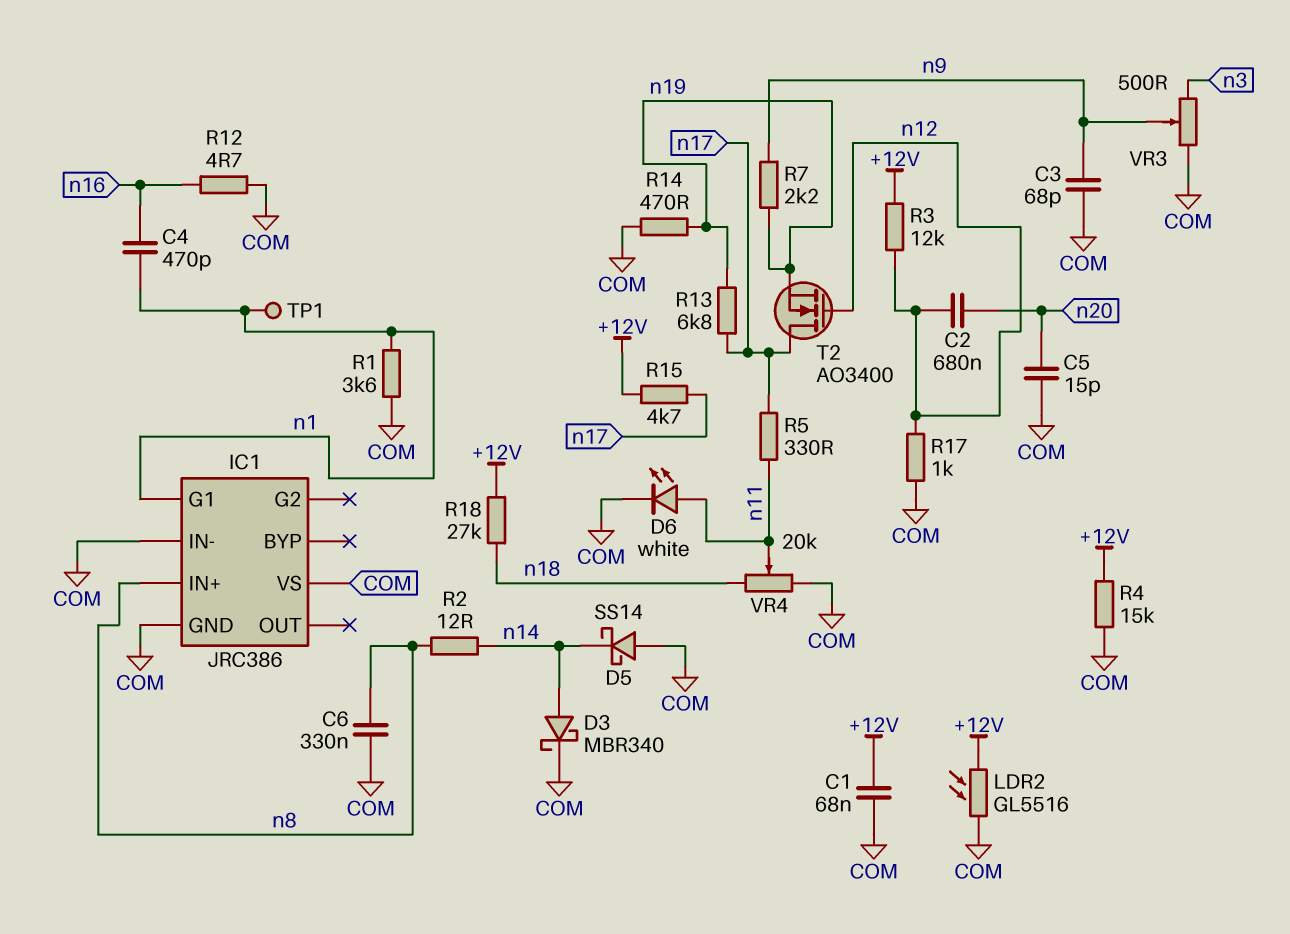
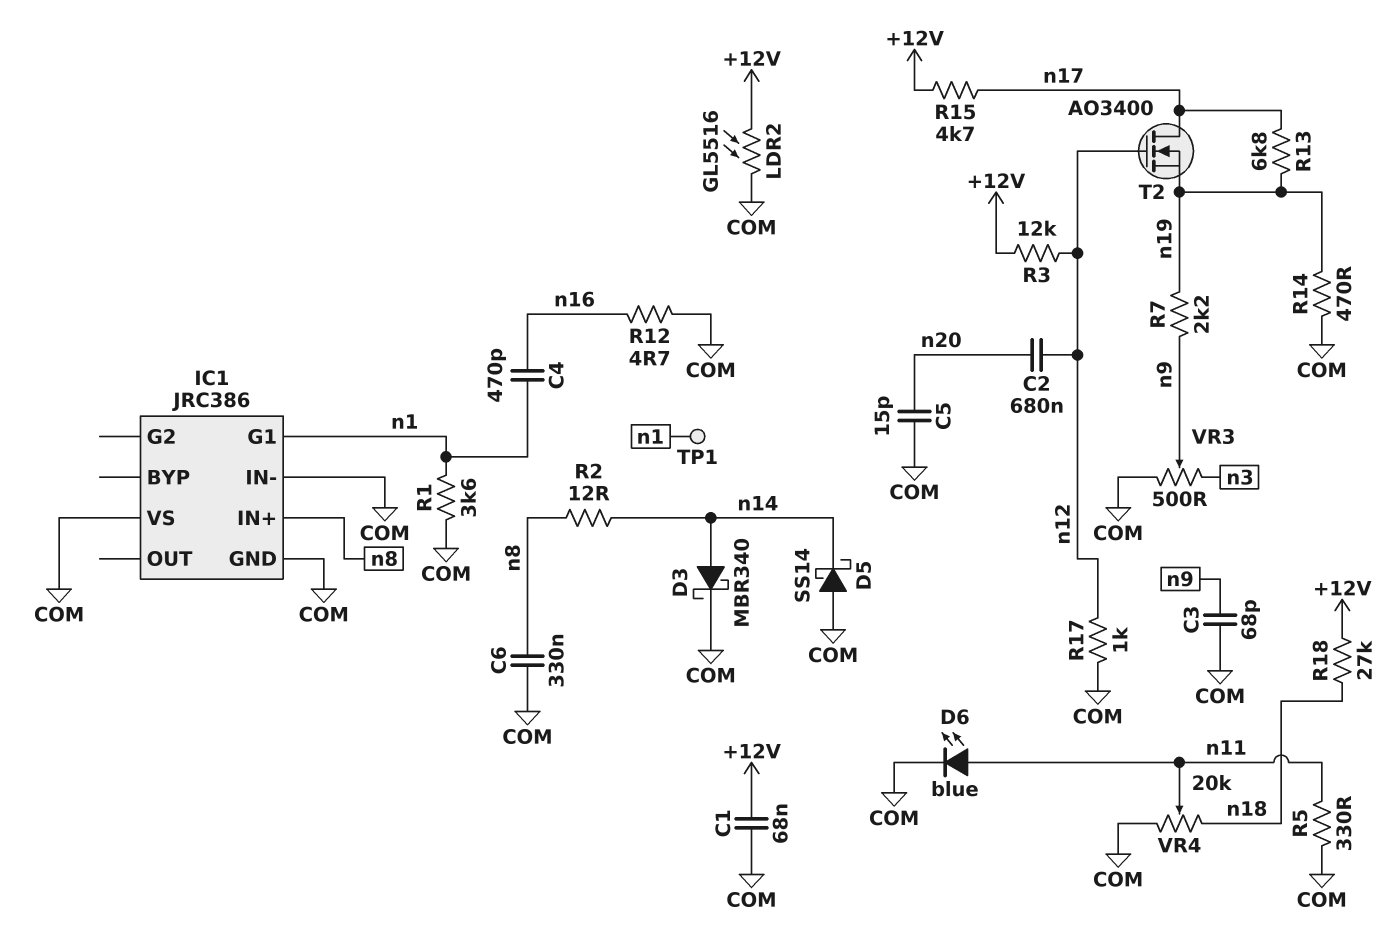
D6: LED white (A n11, K COM) -> LED blue (A n11, K COM)
R4: 15k (+12V, COM) -> none
R5: 330 (n11, n17) -> 330 (COM, n11)

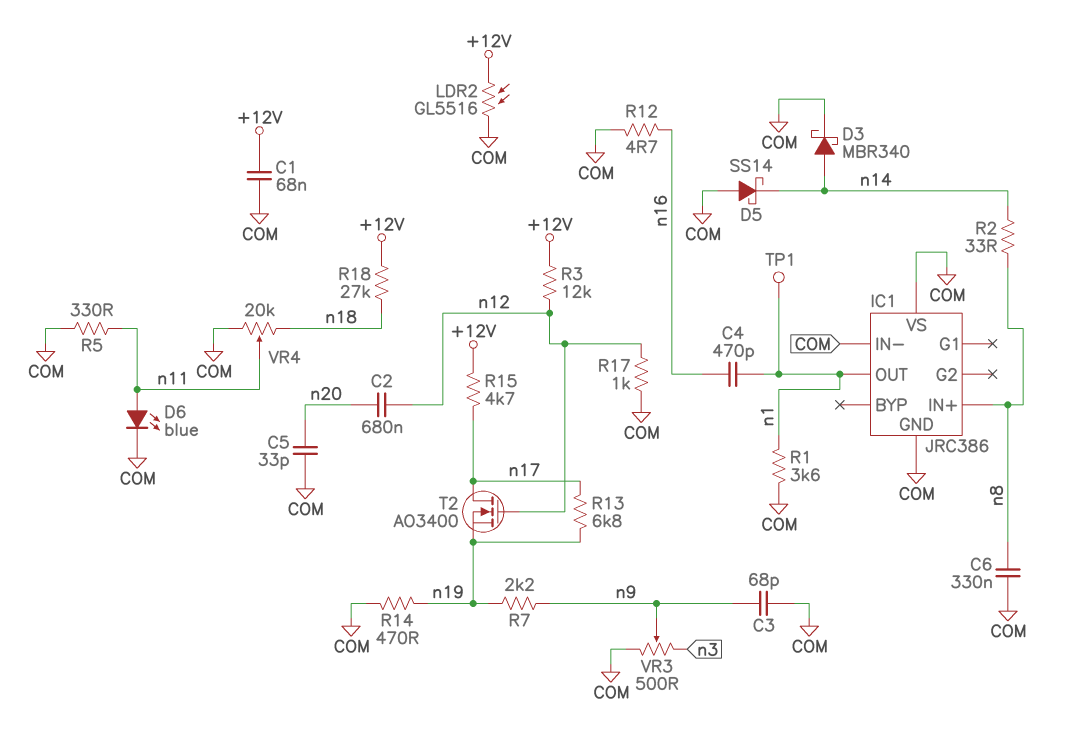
C5: 15pF (COM, n20) -> 33pF (COM, n20)
IC1 pin G1: n1 -> none
IC1 pin OUT: none -> n1
R2: 12 (n8, n14) -> 33 (n8, n14)

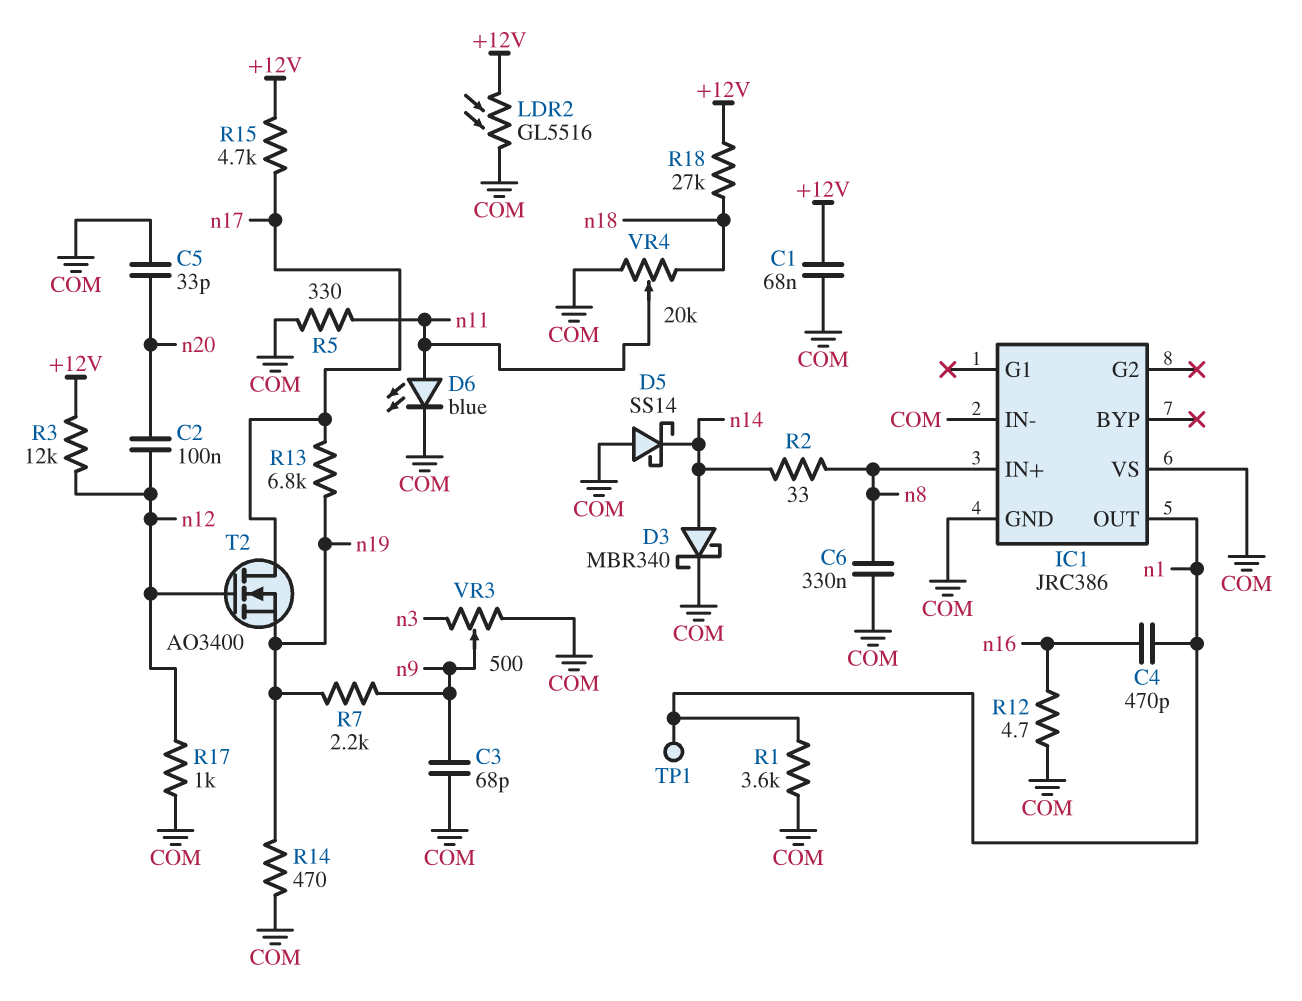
C2: 680nF (n12, n20) -> 100nF (n12, n20)

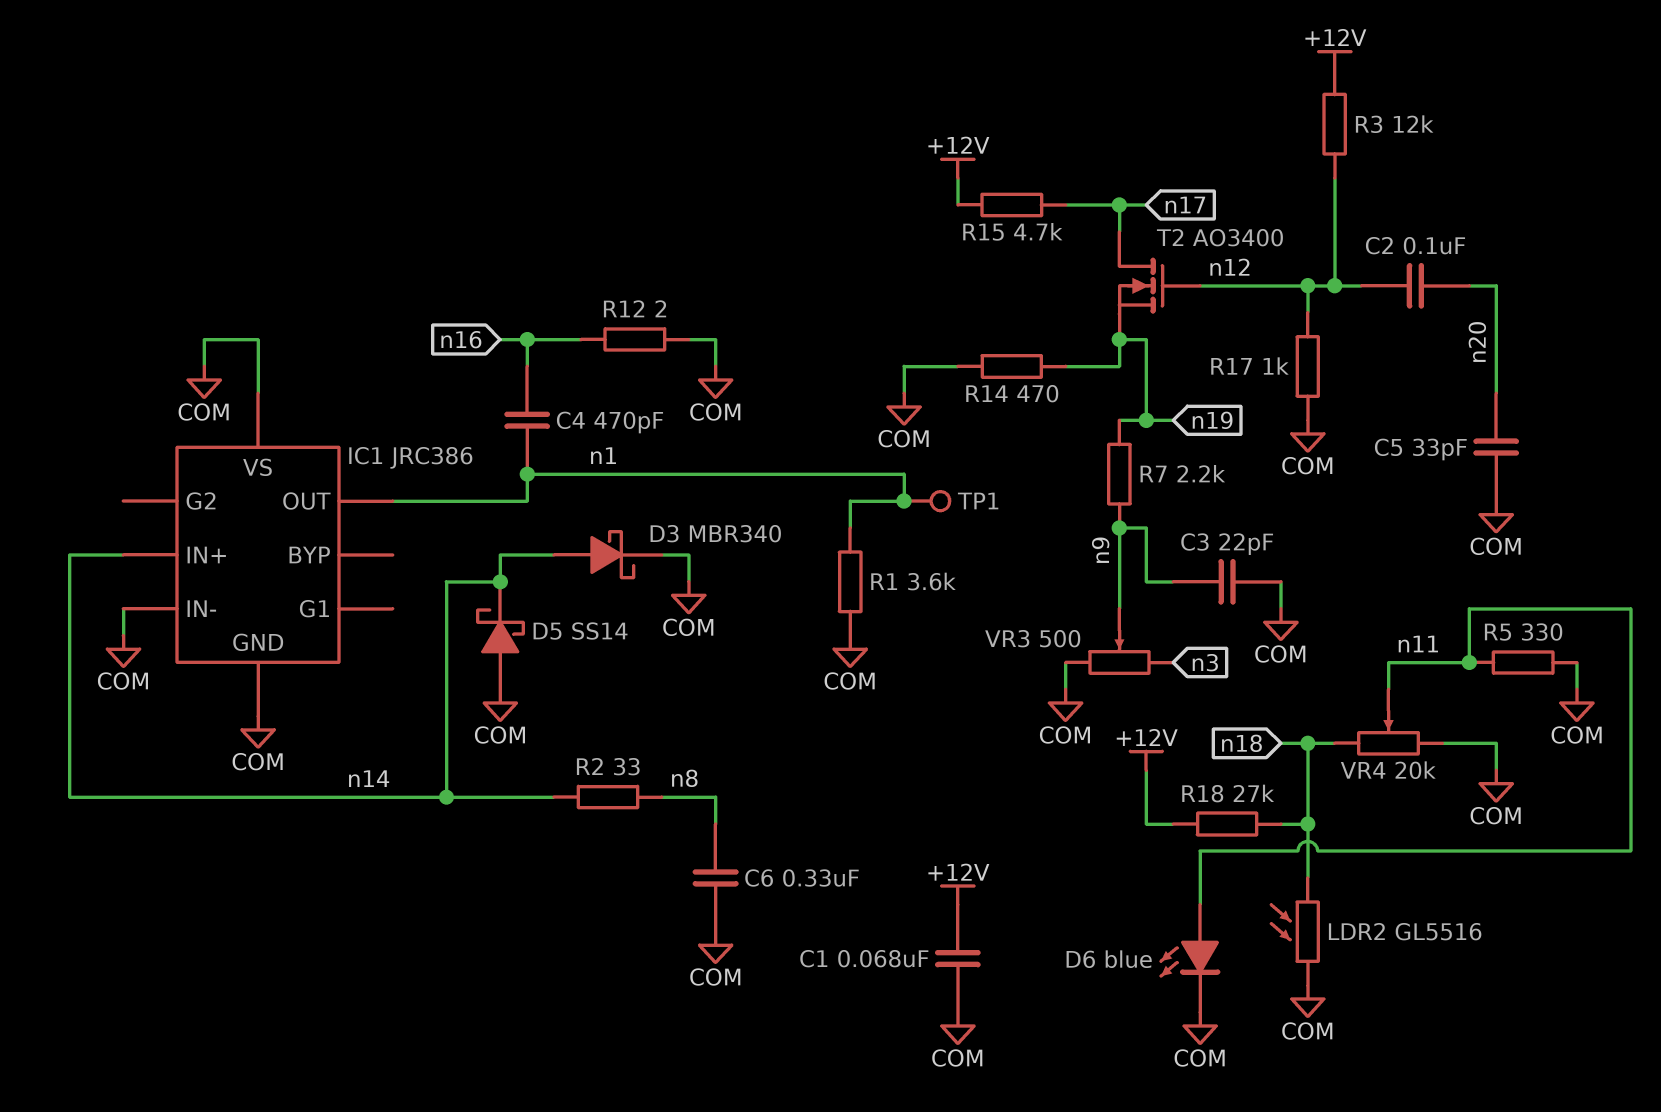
C3: 68pF (COM, n9) -> 22pF (COM, n9)
IC1 pin IN+: n8 -> n14
LDR2: GL5516 (+12V, COM) -> GL5516 (COM, n18)
R12: 4.7 (COM, n16) -> 2 (COM, n16)
R13: 6.8k (n17, n19) -> none

